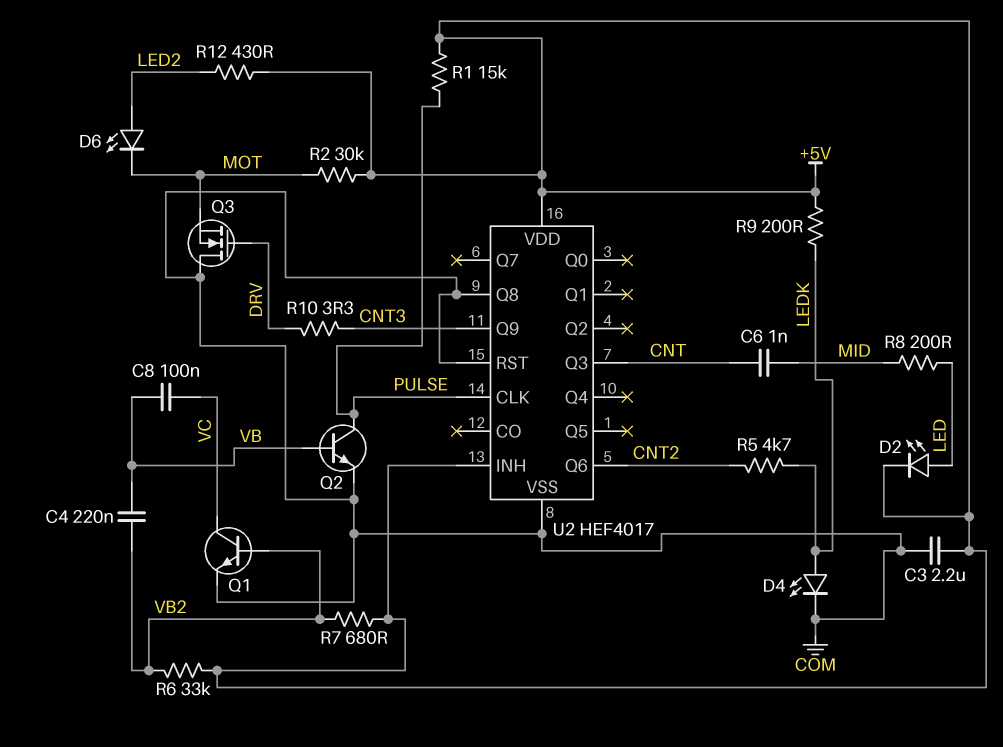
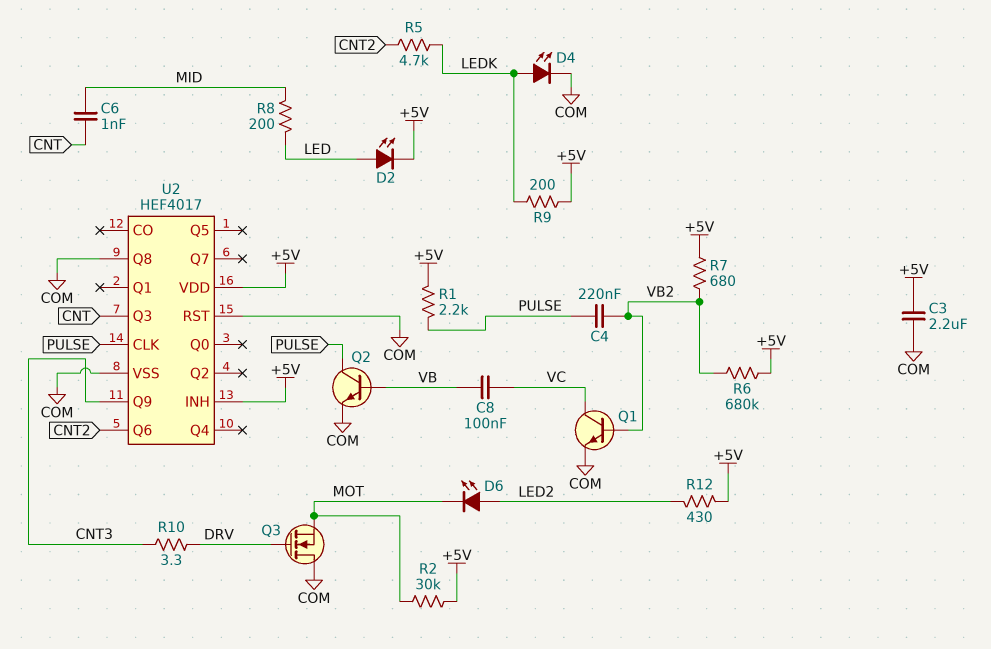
C4: 220nF (VB, VB2) -> 220nF (PULSE, VB2)
R1: 15k (+5V, PULSE) -> 2.2k (+5V, PULSE)
R6: 33k (+5V, VB2) -> 680k (+5V, VB2)

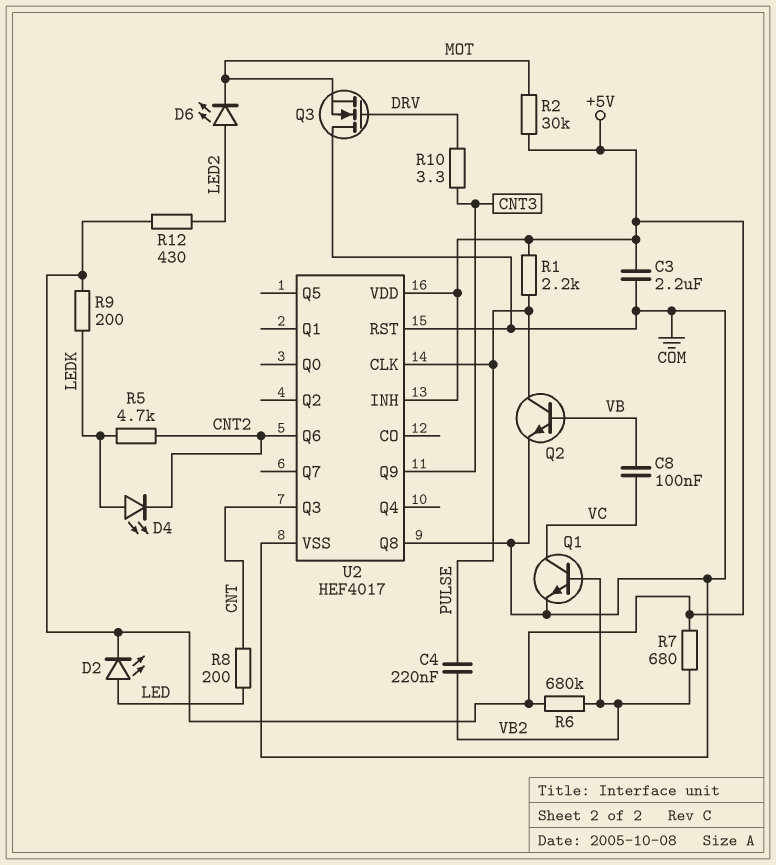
C6: 1nF (CNT, MID) -> none
D4: LED (A LEDK, K COM) -> LED (A LEDK, K CNT2)
R8: 200 (LED, MID) -> 200 (CNT, LED)

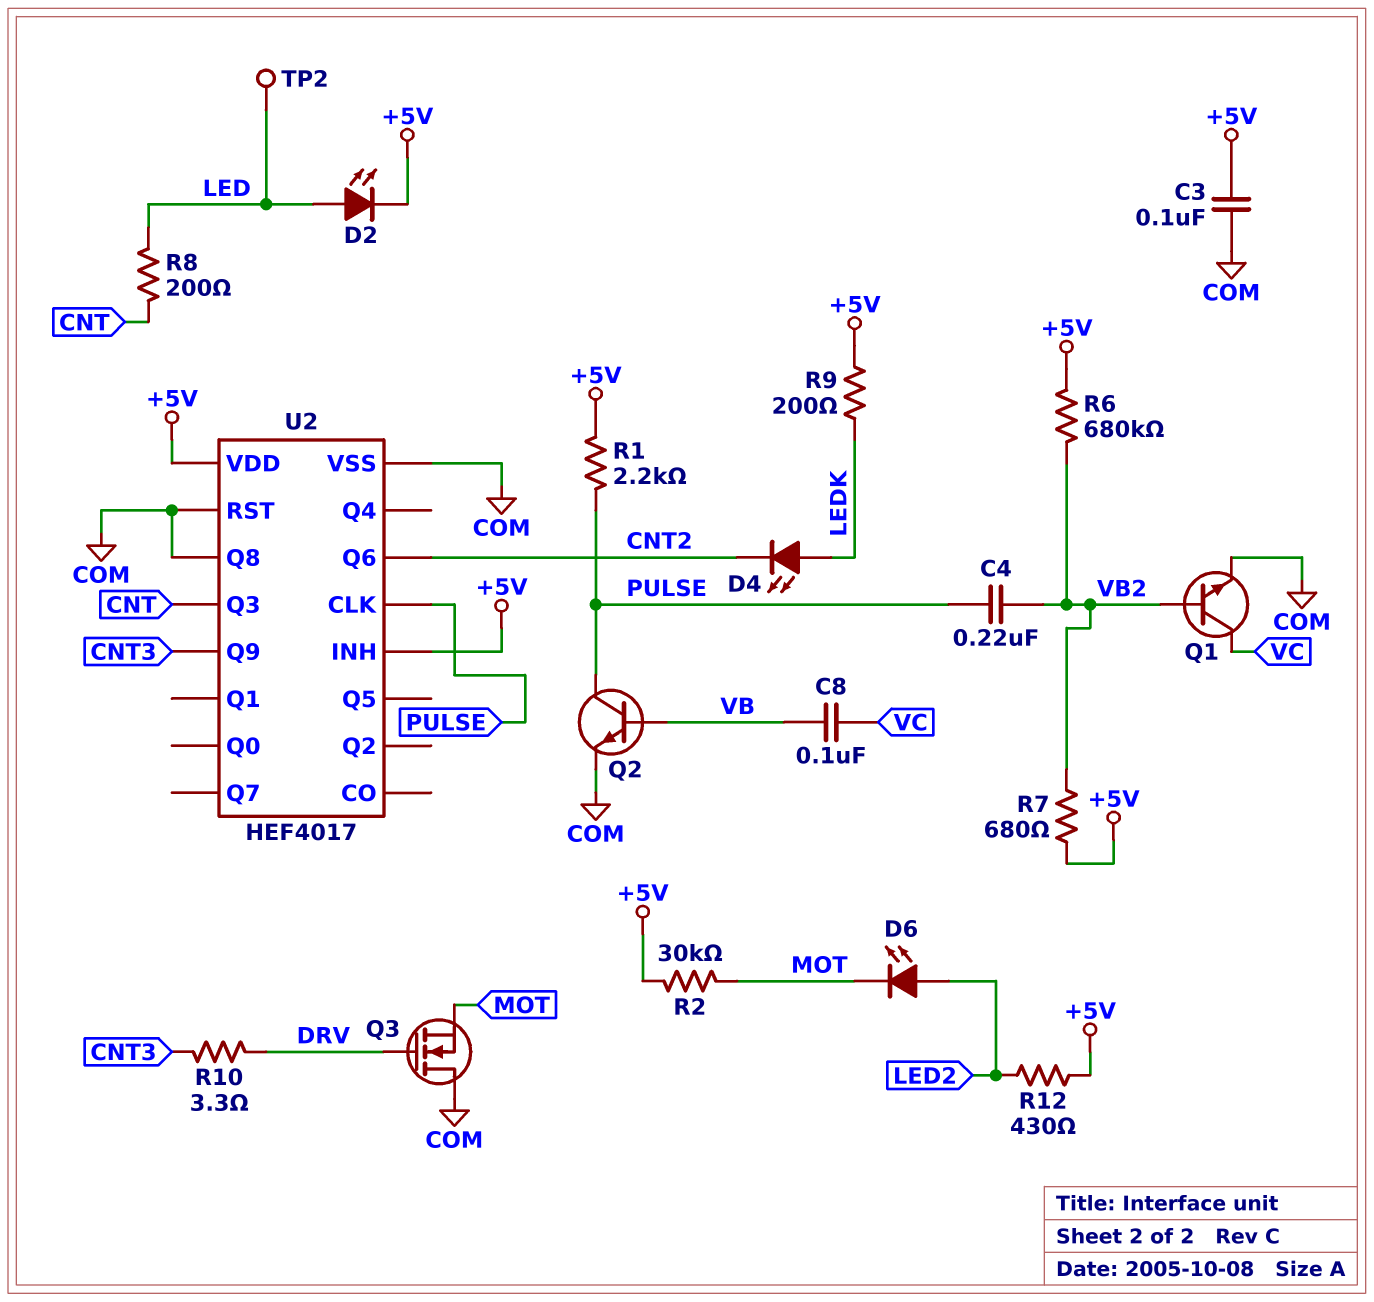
C3: 2.2uF (+5V, COM) -> 100nF (+5V, COM)
R5: 4.7k (CNT2, LEDK) -> none
TP2: none -> test point (LED)

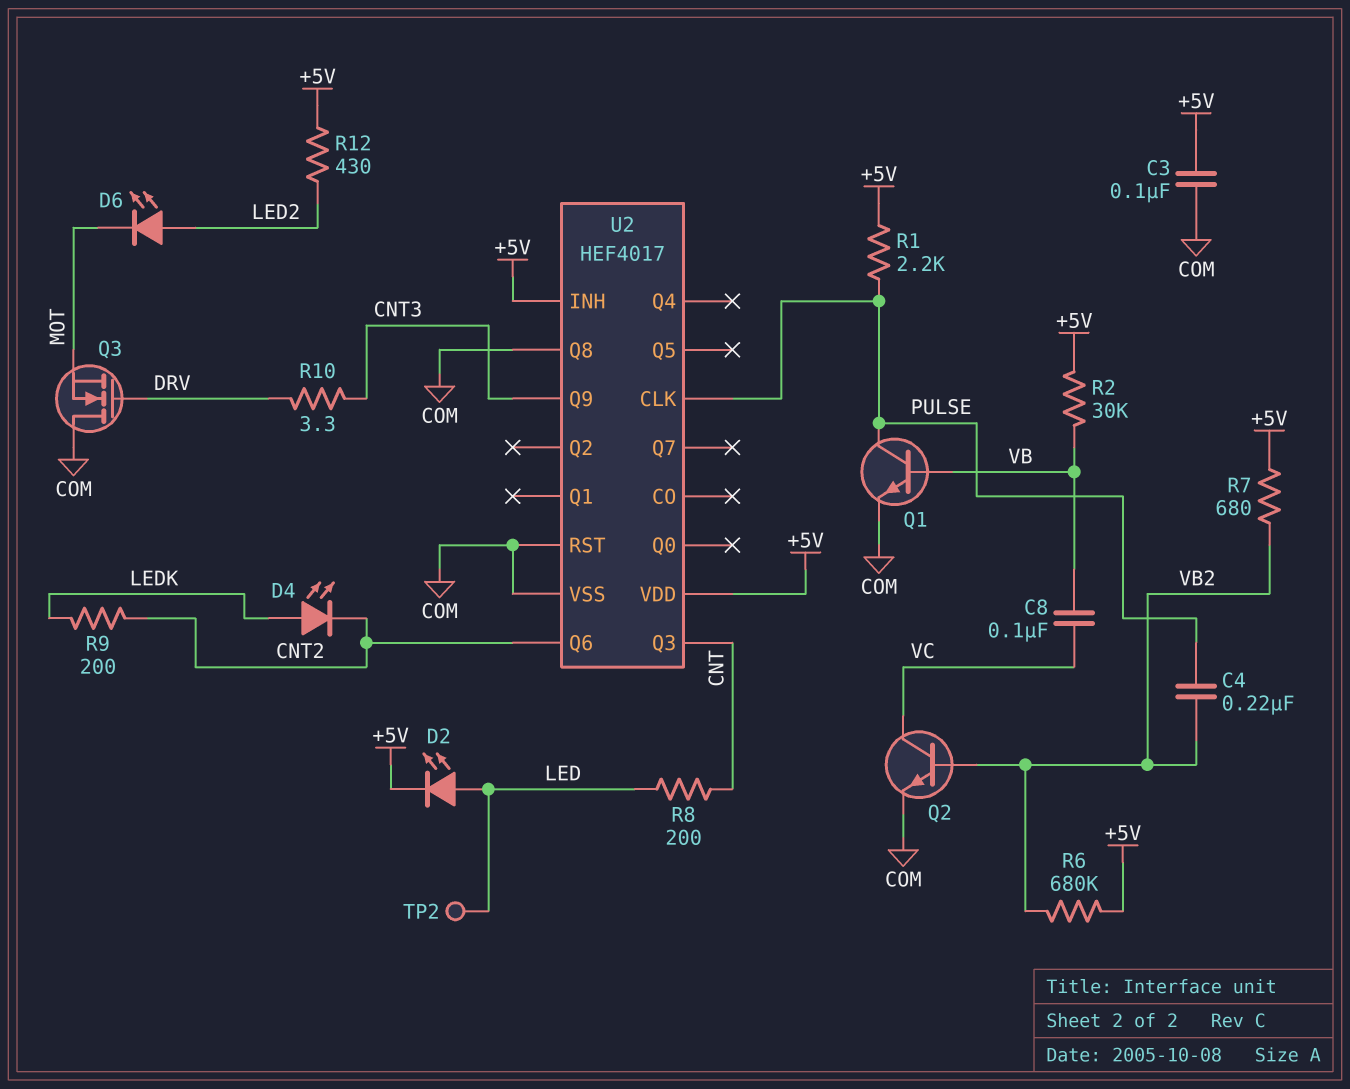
Q1: NPN (B VB2, C VC, E COM) -> NPN (B VB, C PULSE, E COM)
Q2: NPN (B VB, C PULSE, E COM) -> NPN (B VB2, C VC, E COM)
R2: 30k (+5V, MOT) -> 30k (+5V, VB)
R9: 200 (+5V, LEDK) -> 200 (CNT2, LEDK)

